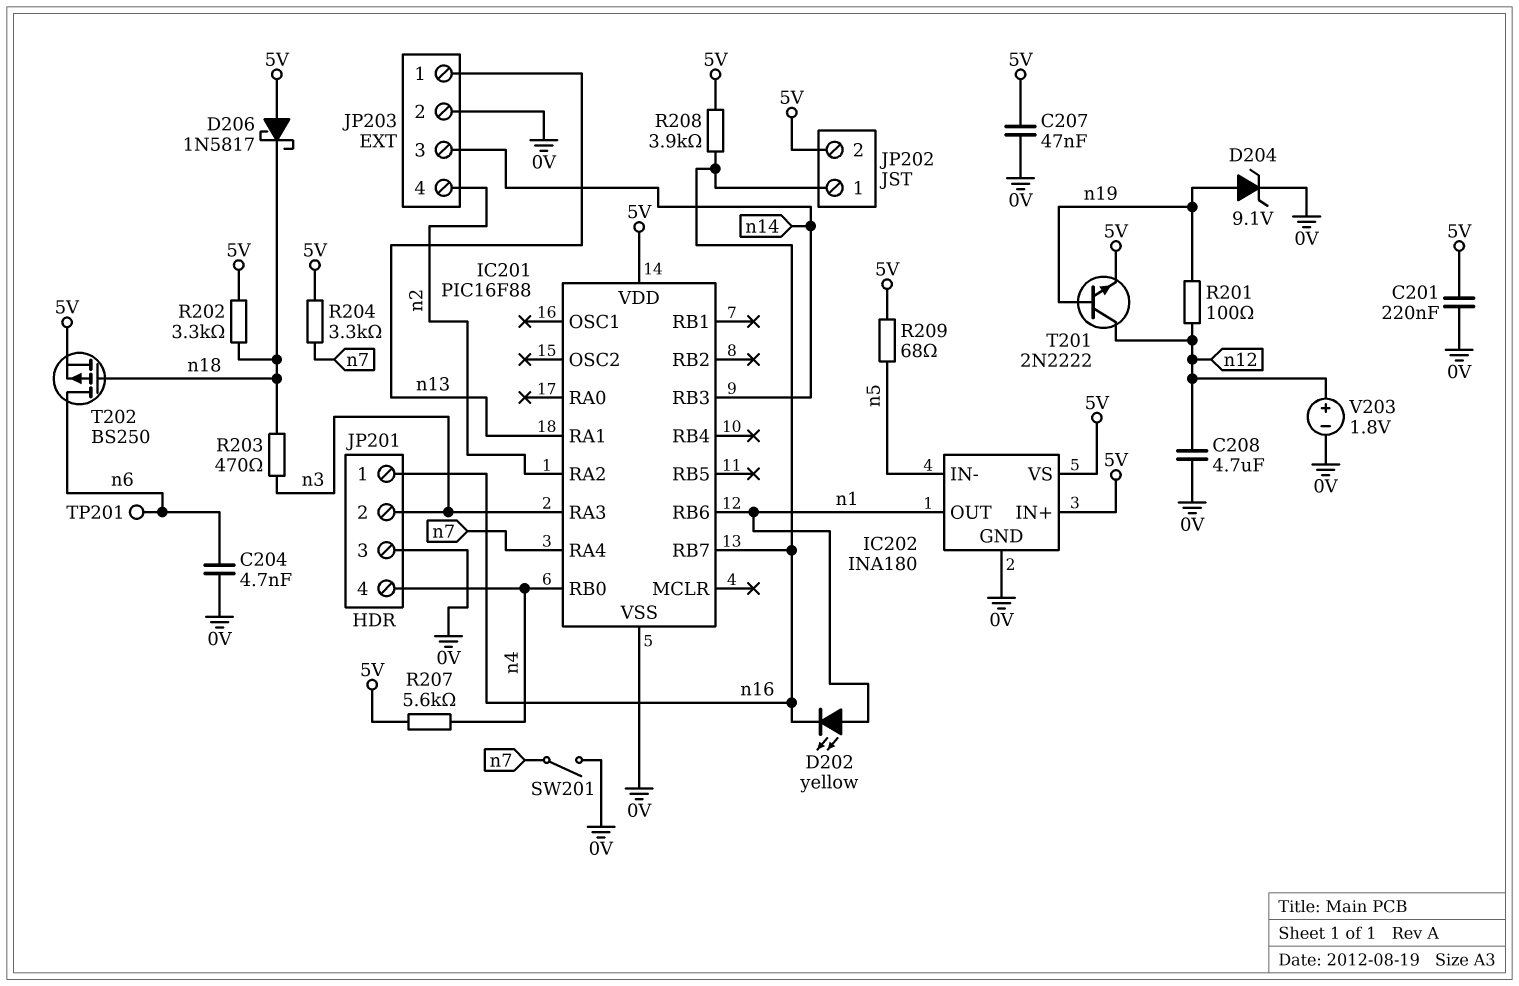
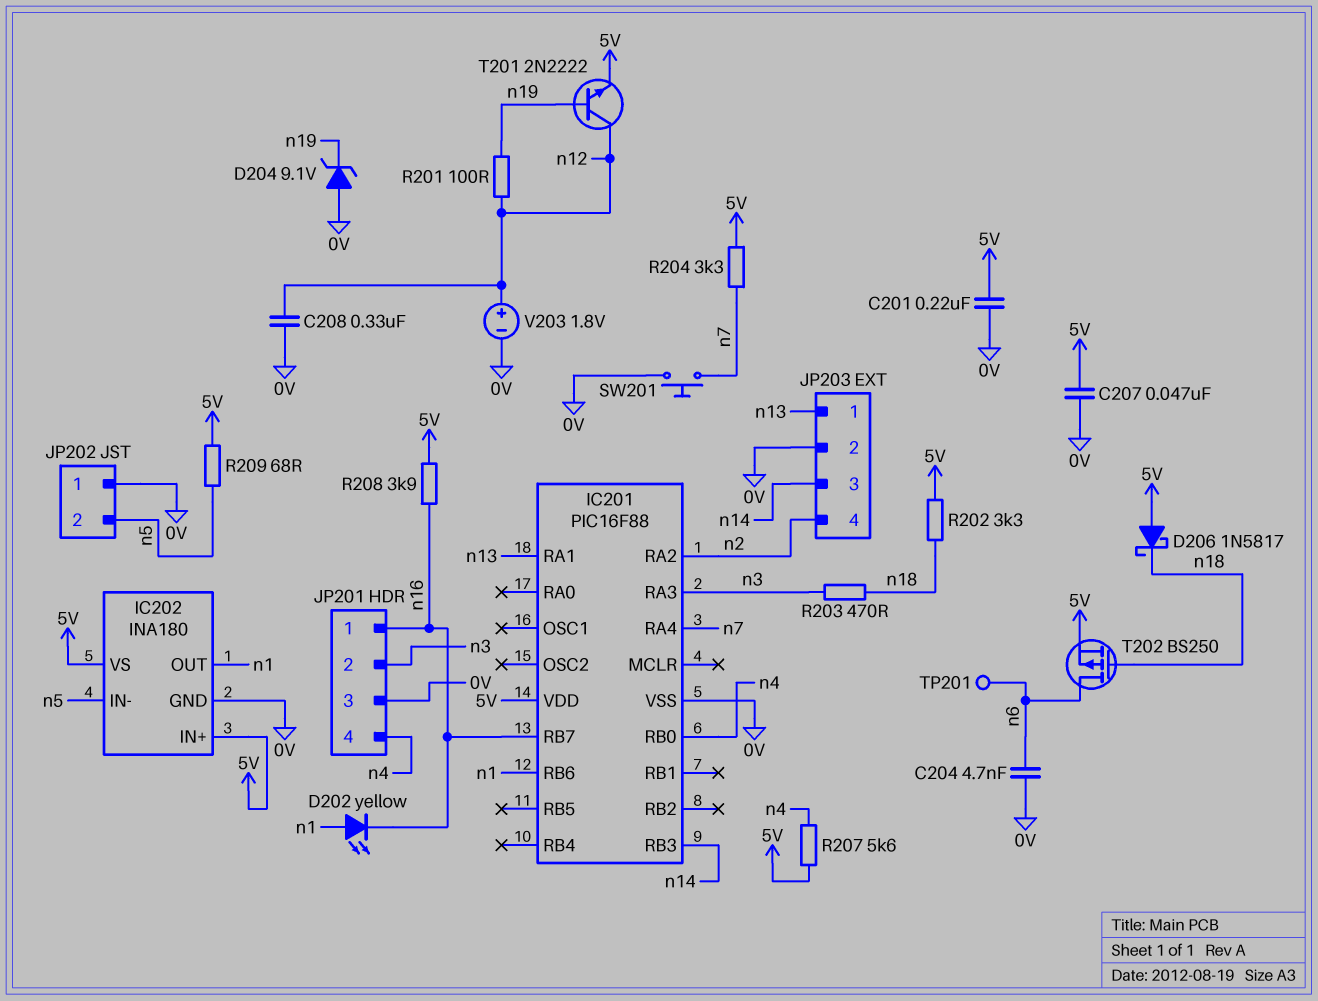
C208: 4.7uF (0V, n12) -> 330nF (0V, n12)
D204: zener 9.1V (A n19, K 0V) -> zener 9.1V (A 0V, K n19)
JP202 pin 1: n16 -> 0V
JP202 pin 2: 5V -> n5
SW201: switch (0V, n7) -> button (0V, n7)

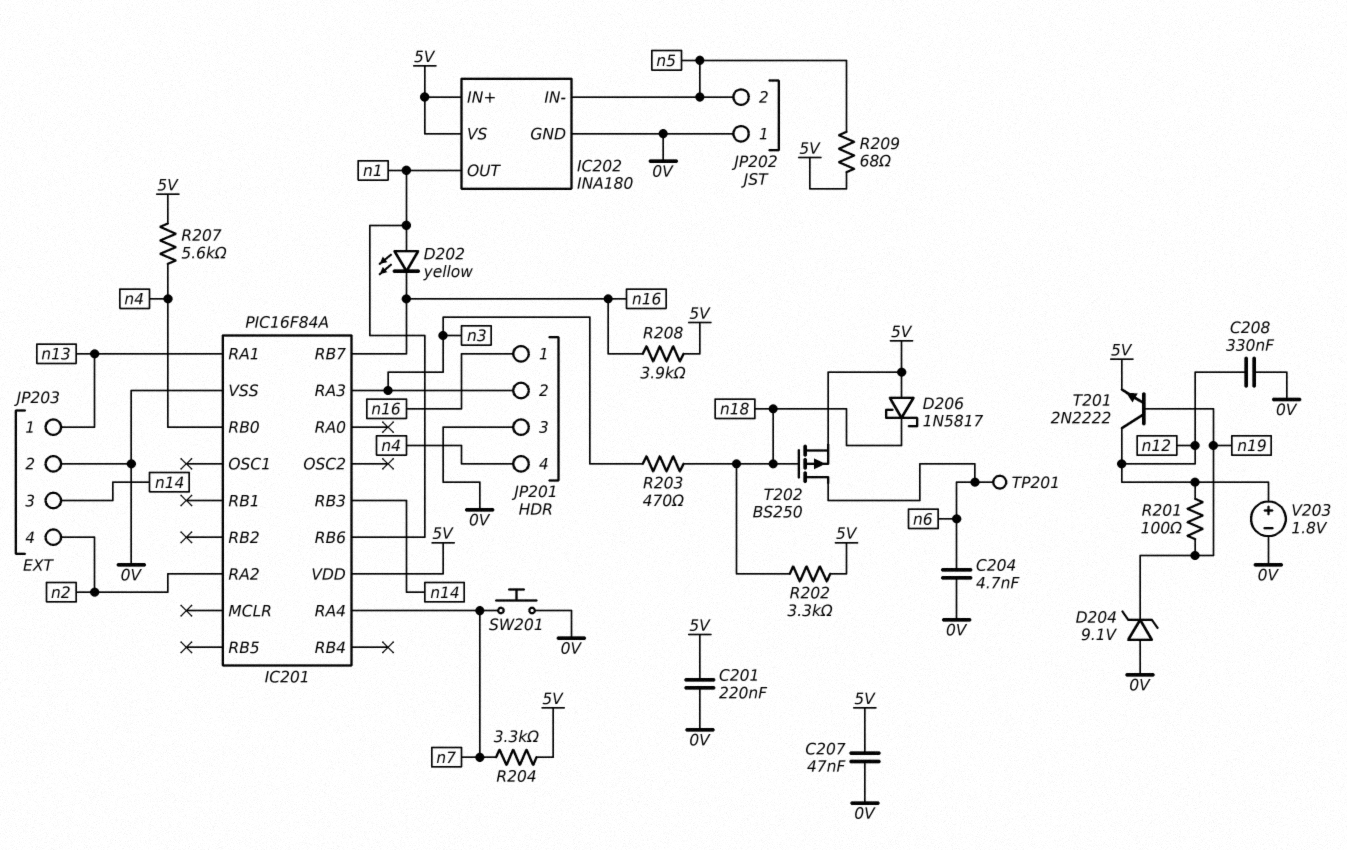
IC201: PIC16F88 -> PIC16F84A

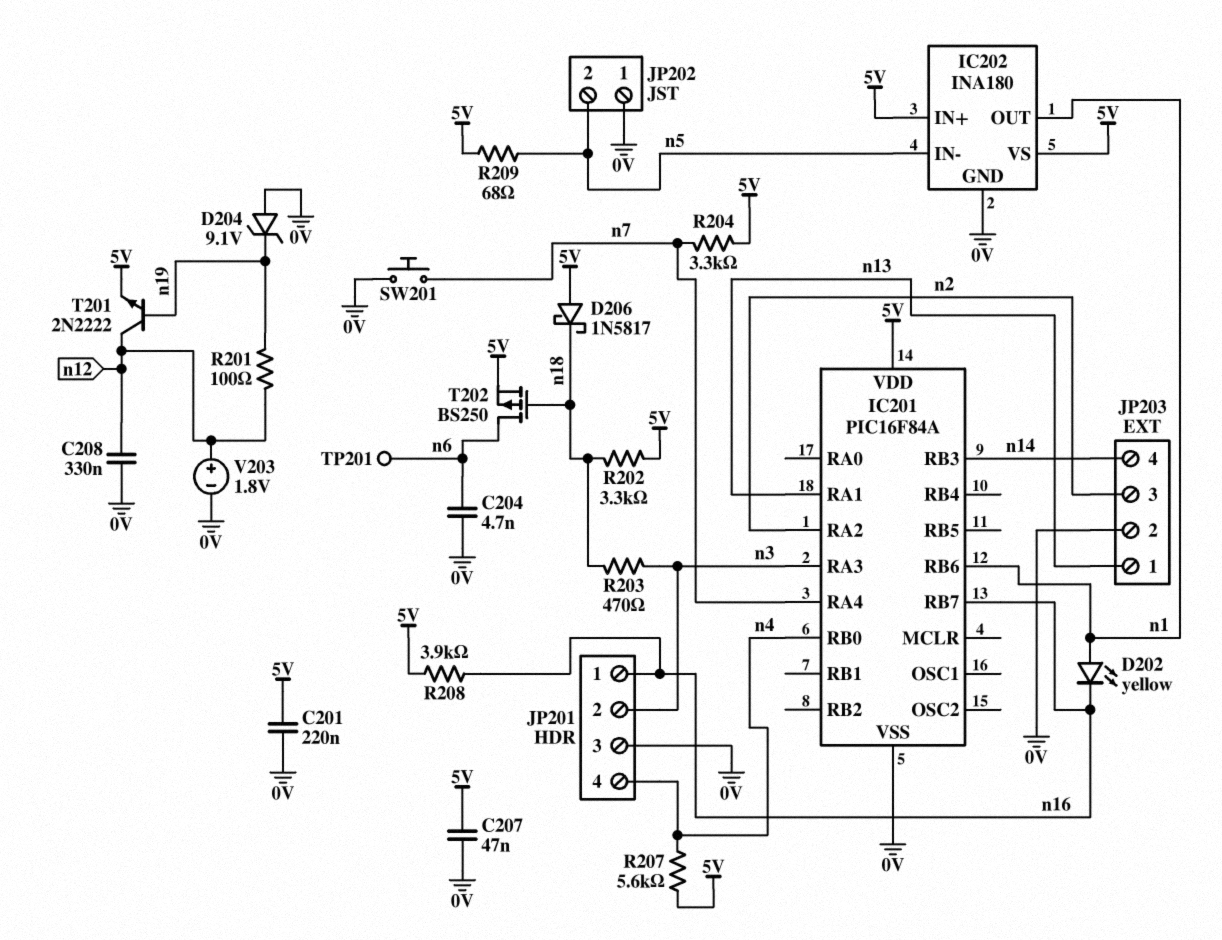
JP203 pin 3: n14 -> n2
JP203 pin 4: n2 -> n14

